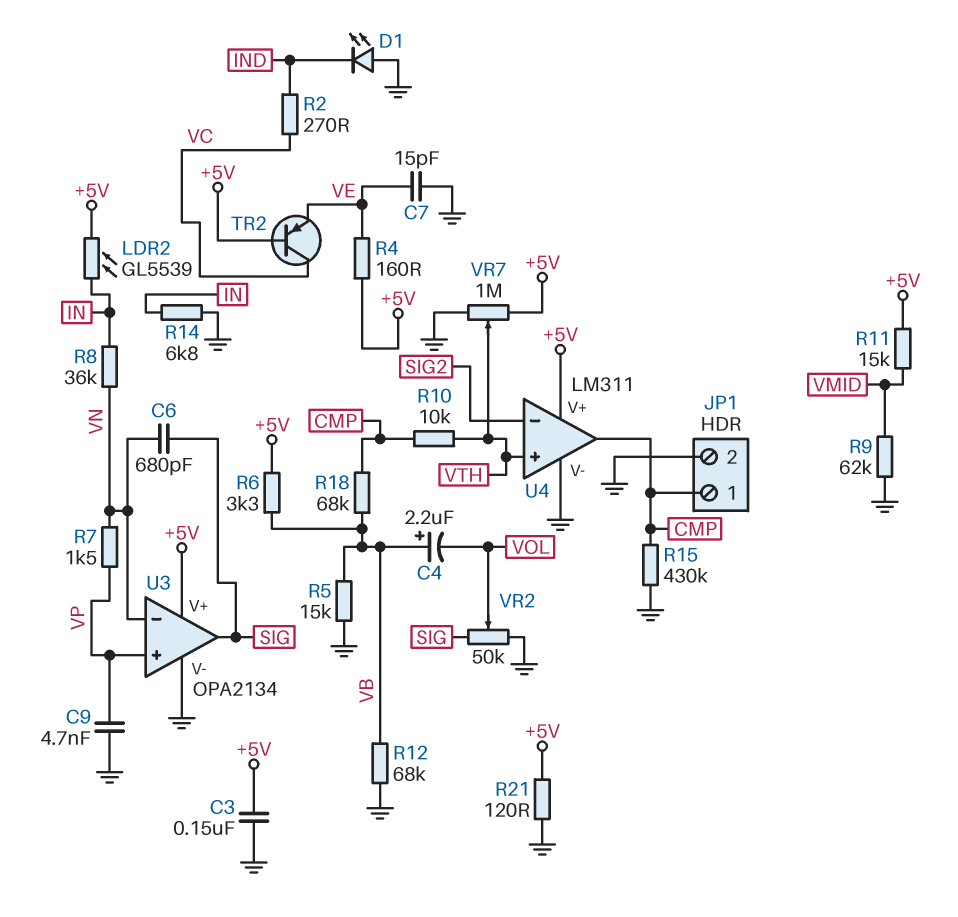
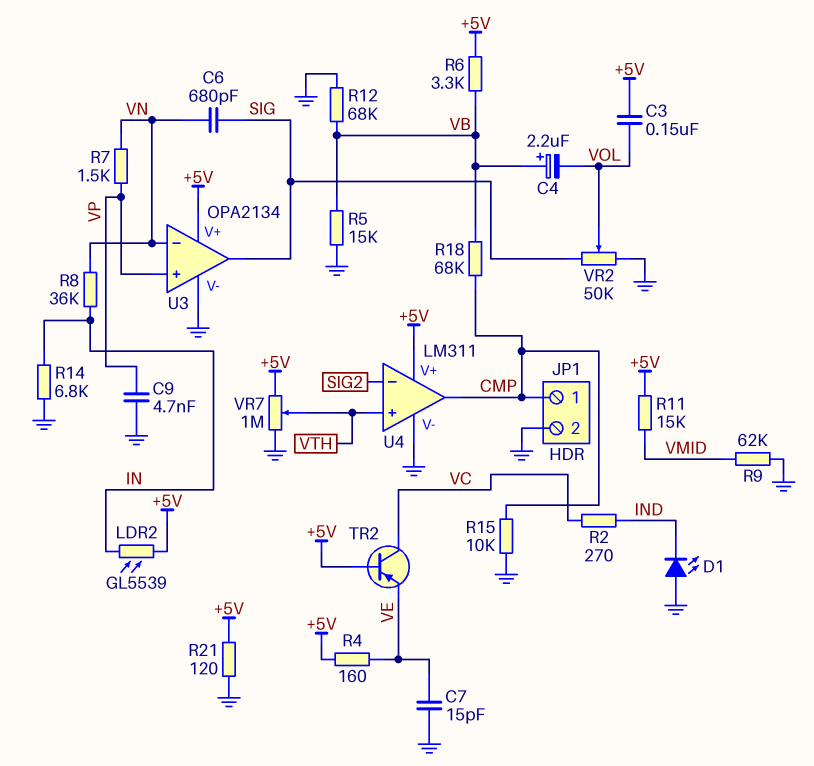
C3: 150nF (+5V, GND) -> 150nF (+5V, VOL)
R10: 10k (CMP, VTH) -> none
R15: 430k (CMP, GND) -> 10k (CMP, GND)

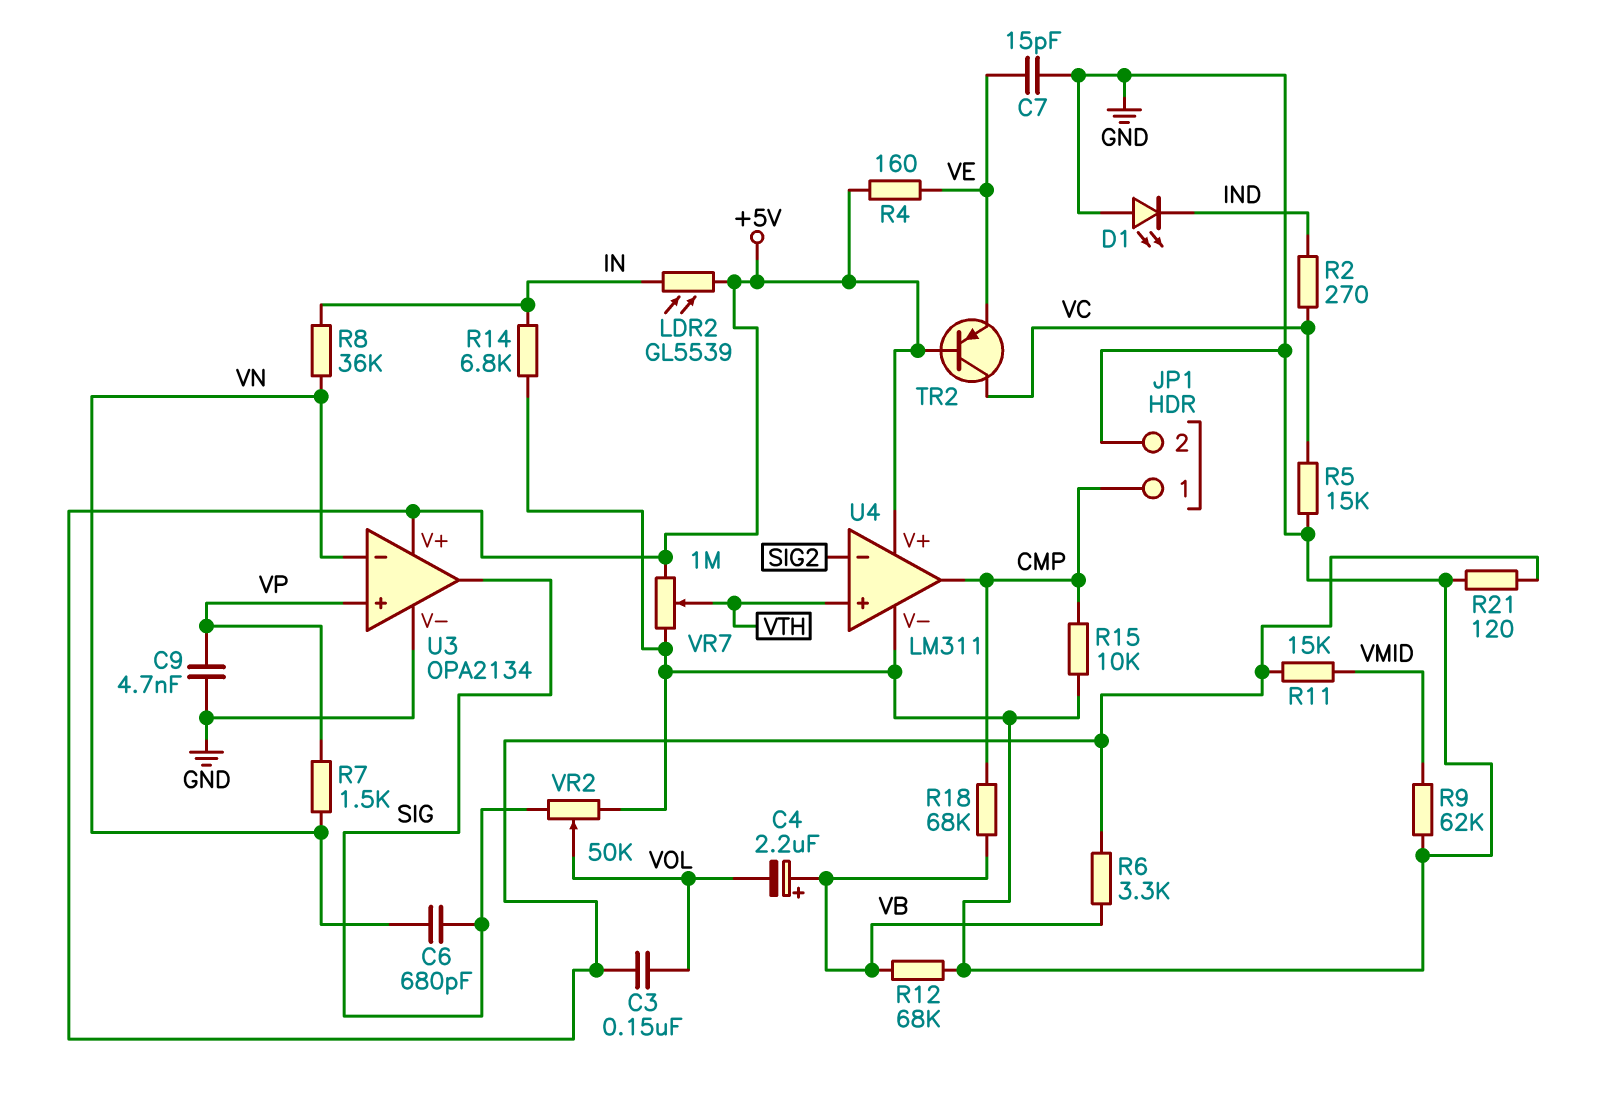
R5: 15k (GND, VB) -> 15k (GND, VC)

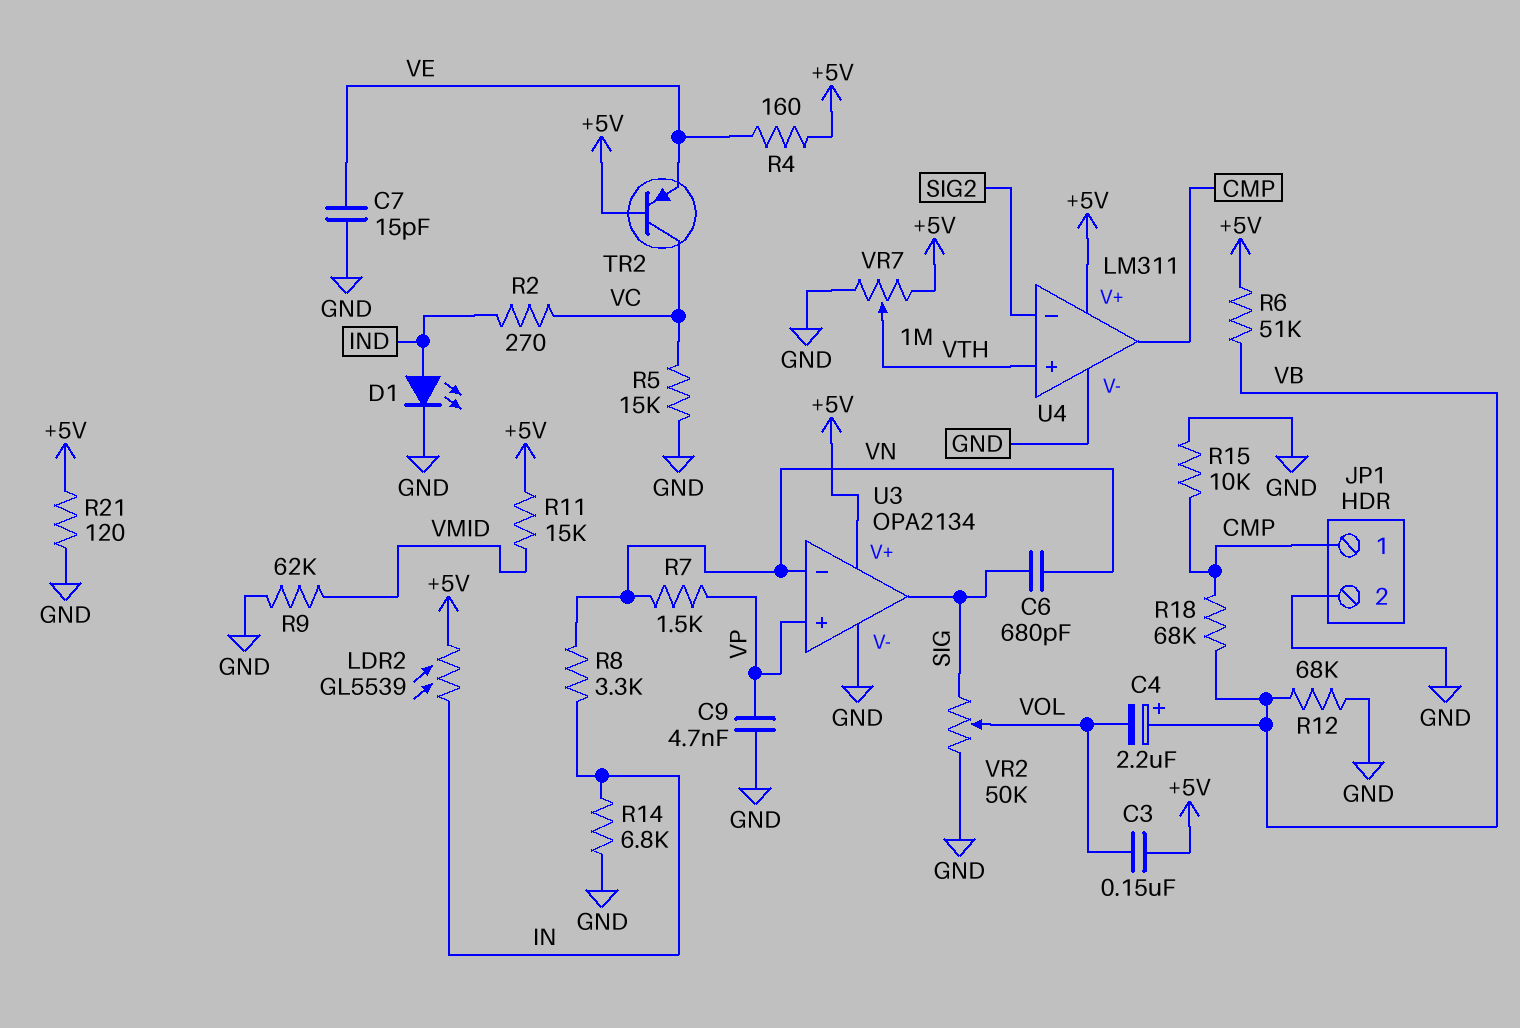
D1: LED (A GND, K IND) -> LED (A IND, K GND)
R6: 3.3k (+5V, VB) -> 51k (+5V, VB)
R8: 36k (IN, VN) -> 3.3k (IN, VN)

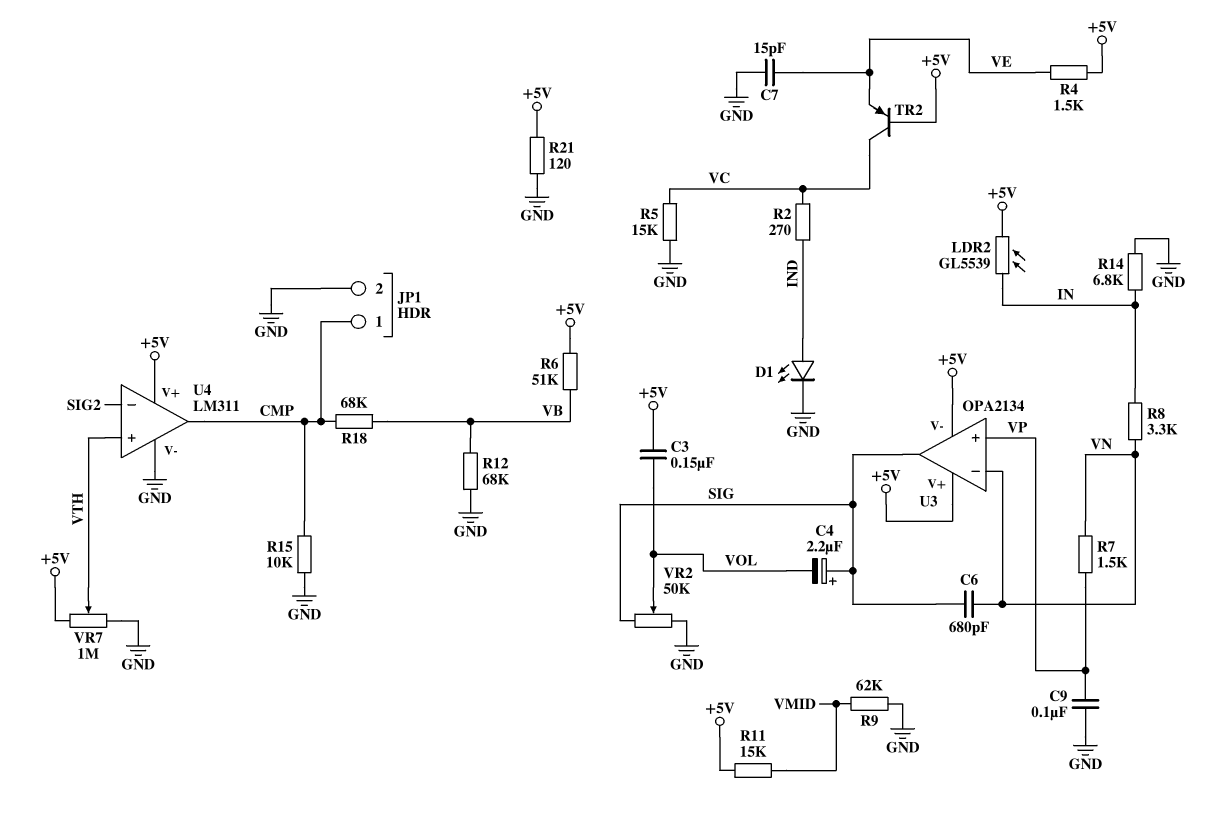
C4: 2.2uF (plus VB, minus VOL) -> 2.2uF (plus SIG, minus VOL)
C9: 4.7nF (GND, VP) -> 100nF (GND, VP)
R4: 160 (+5V, VE) -> 1.5k (+5V, VE)
U3 pin V-: GND -> +5V

